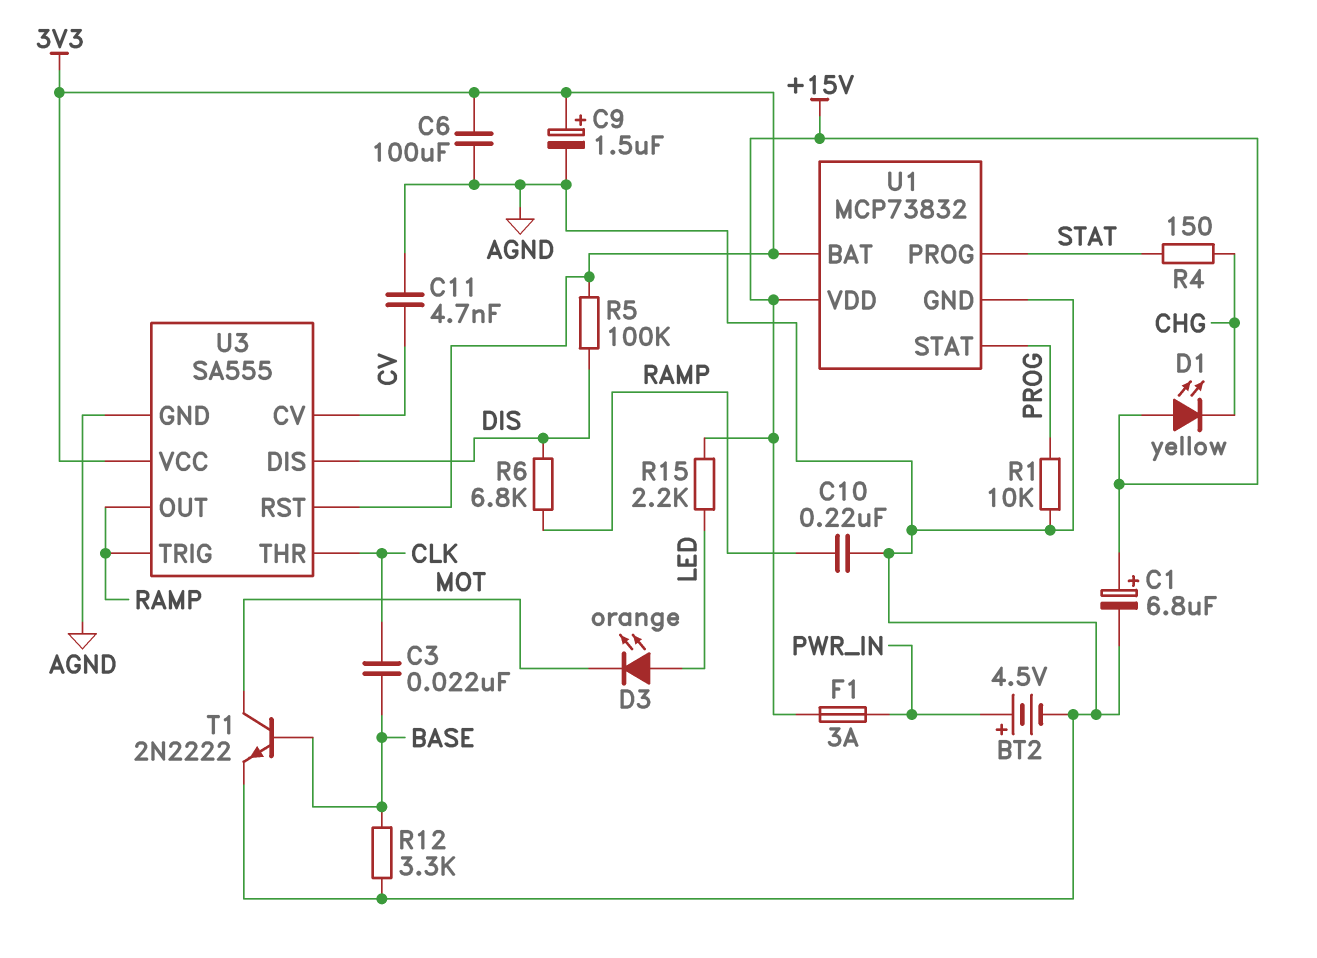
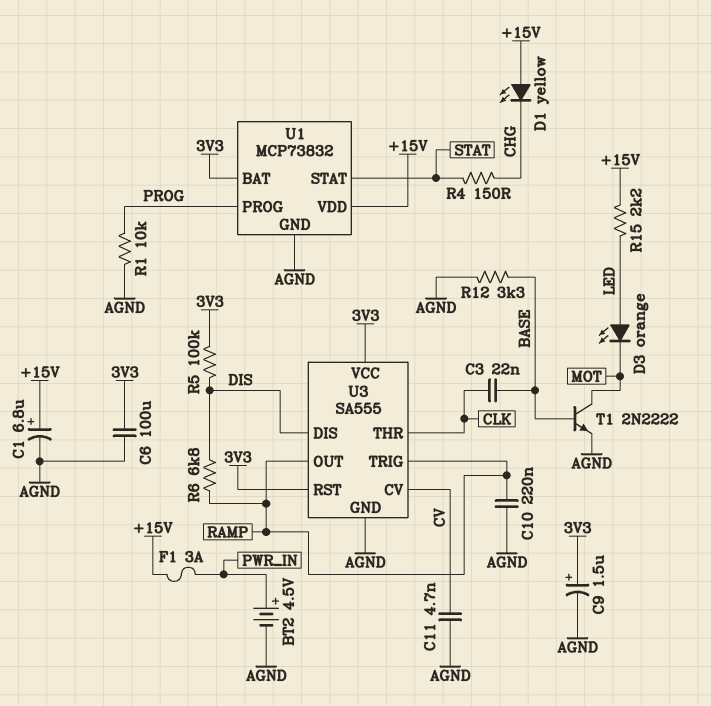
U1 pin PROG: STAT -> PROG
U1 pin STAT: PROG -> STAT

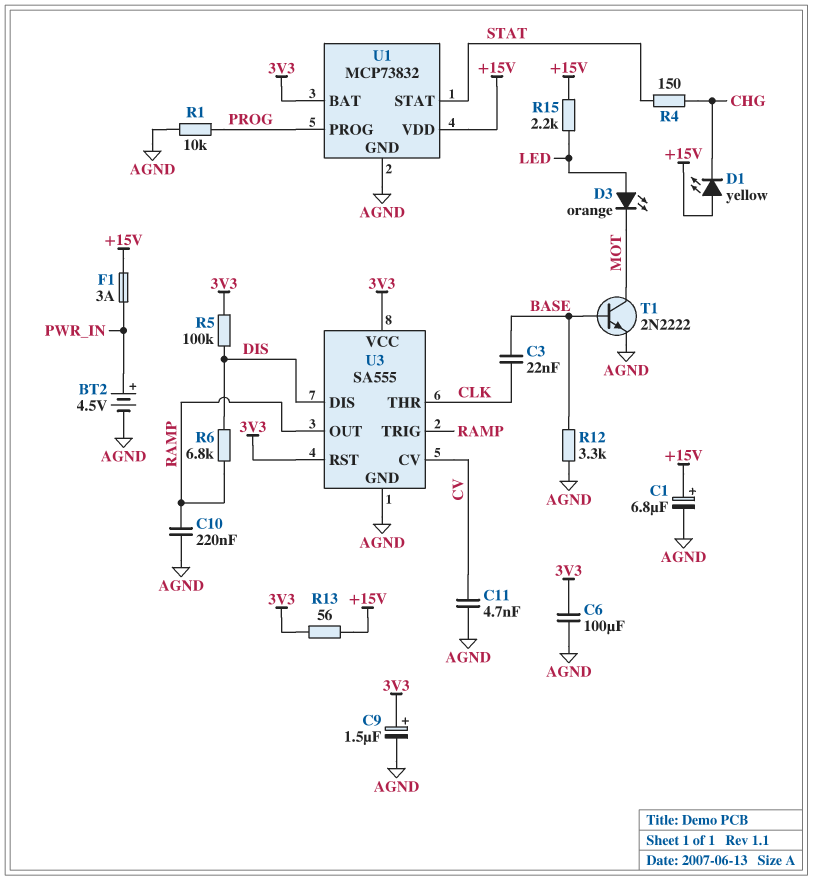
R13: none -> 56 (+15V, 3V3)

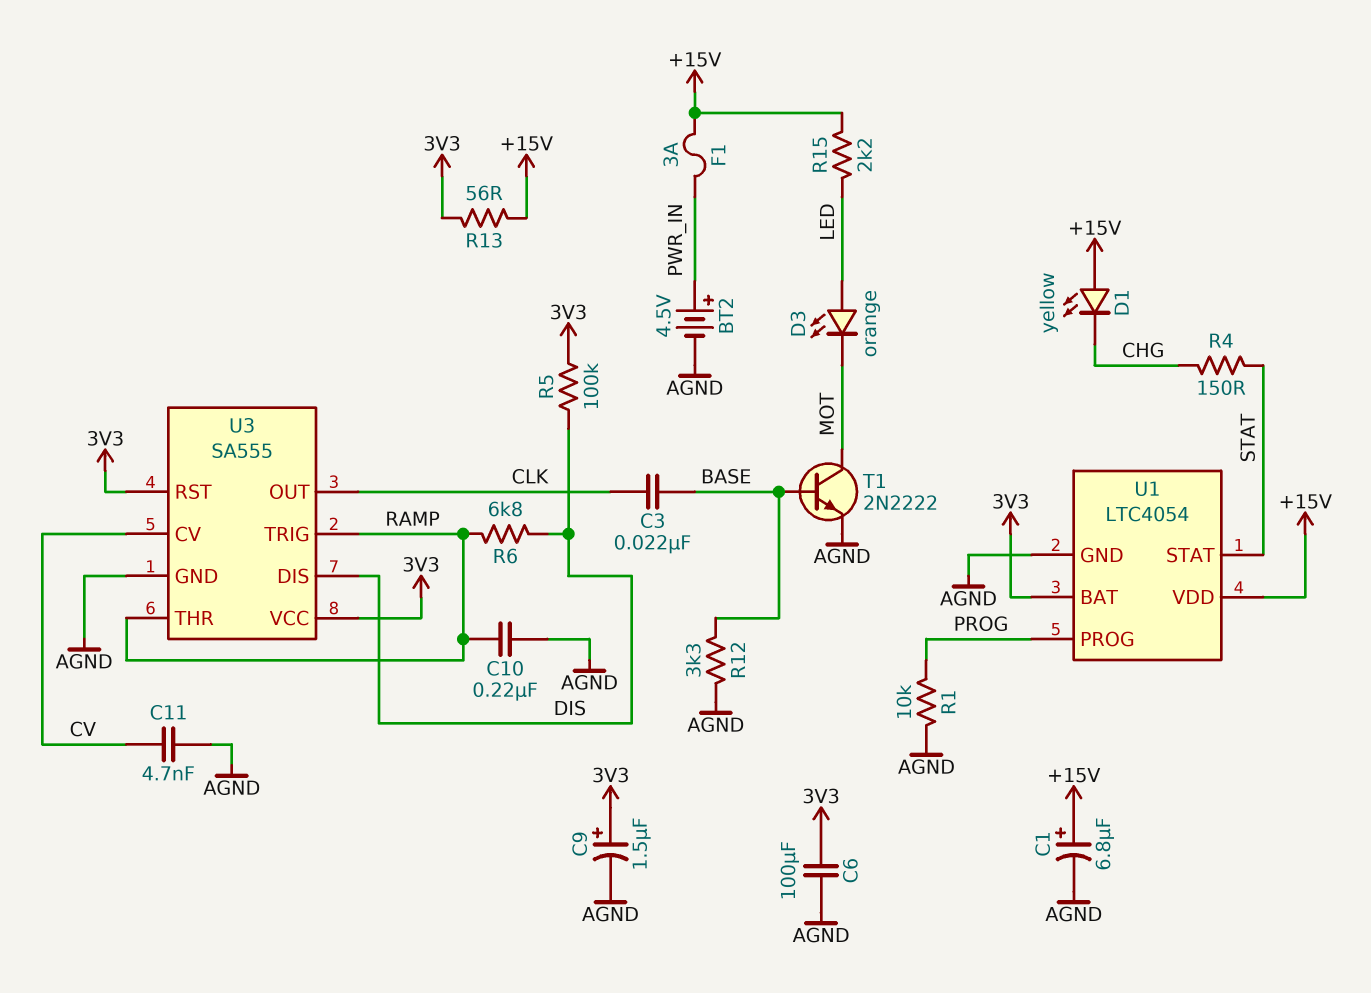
U1: MCP73832 -> LTC4054
U3 pin OUT: RAMP -> CLK
U3 pin THR: CLK -> RAMP

